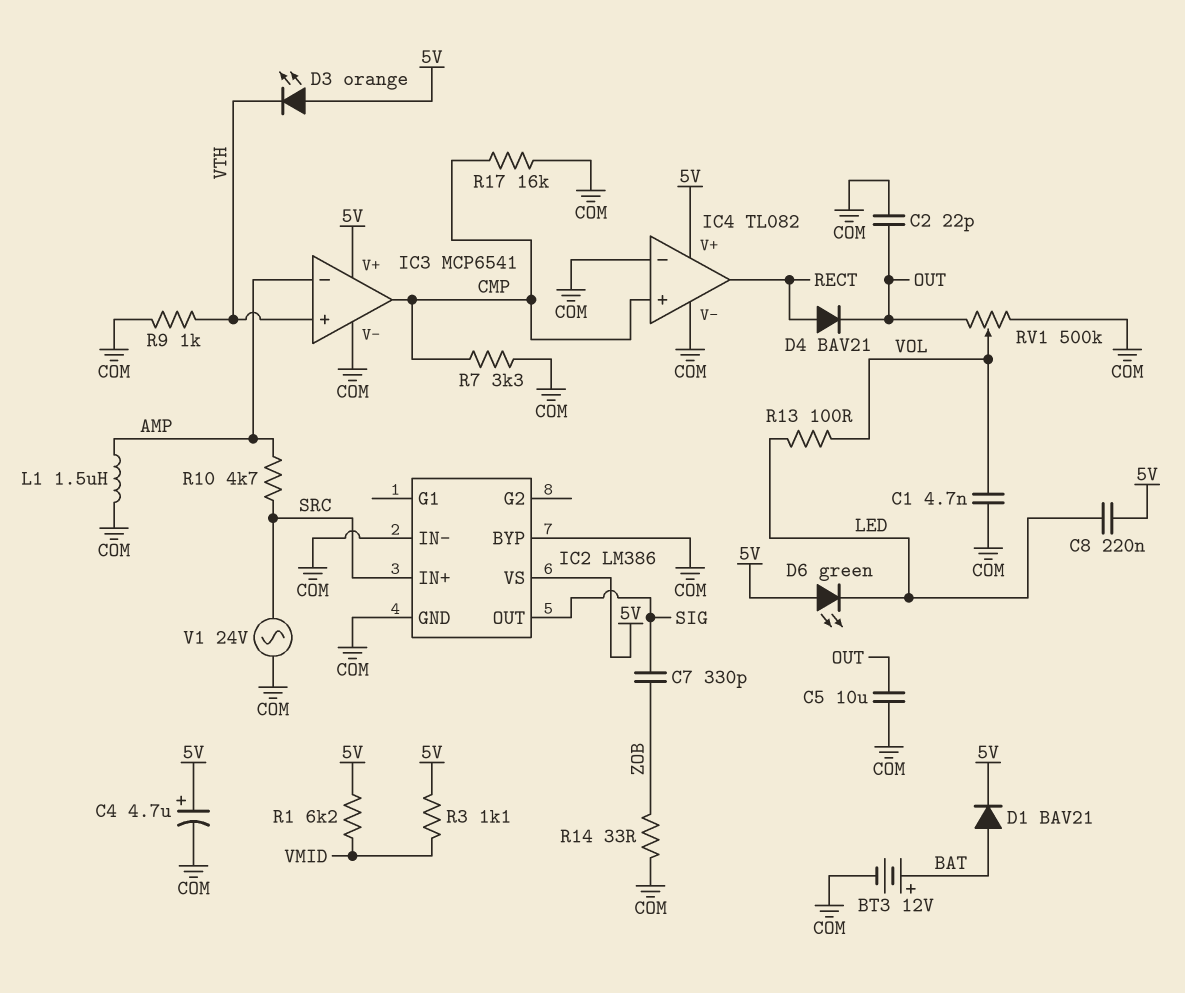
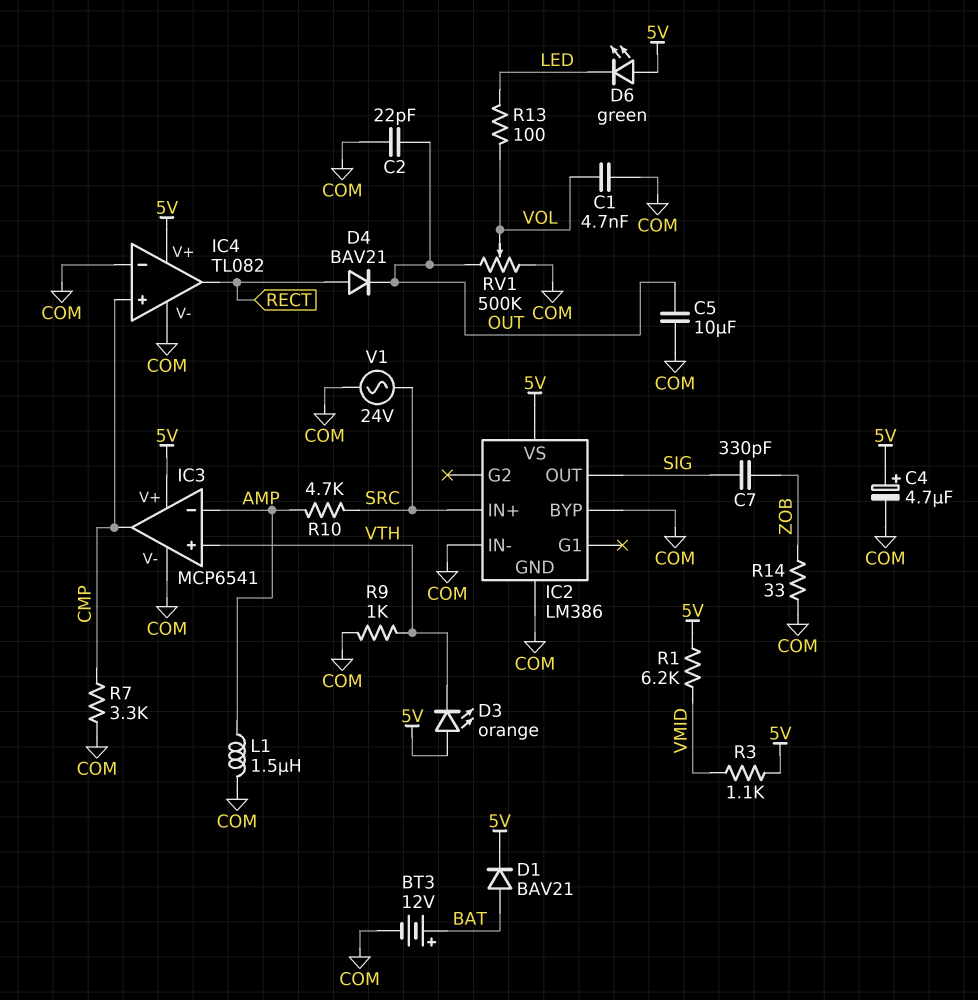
C8: 220nF (5V, LED) -> none
R17: 16k (CMP, COM) -> none

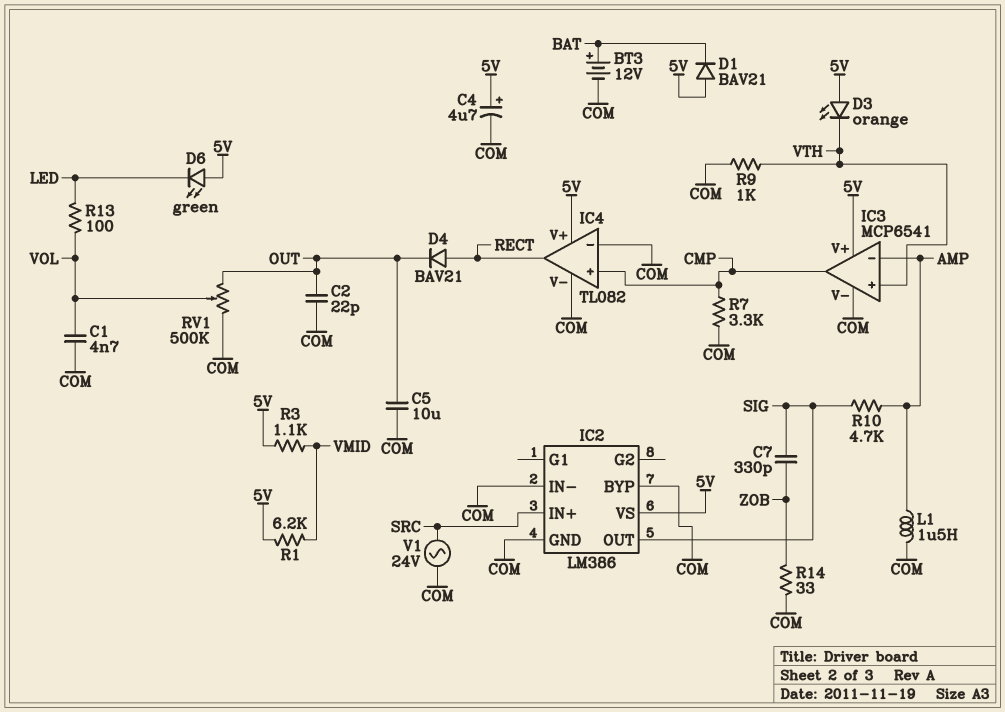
D1: diode BAV21 (A BAT, K 5V) -> diode BAV21 (A 5V, K BAT)
R10: 4.7k (AMP, SRC) -> 4.7k (AMP, SIG)

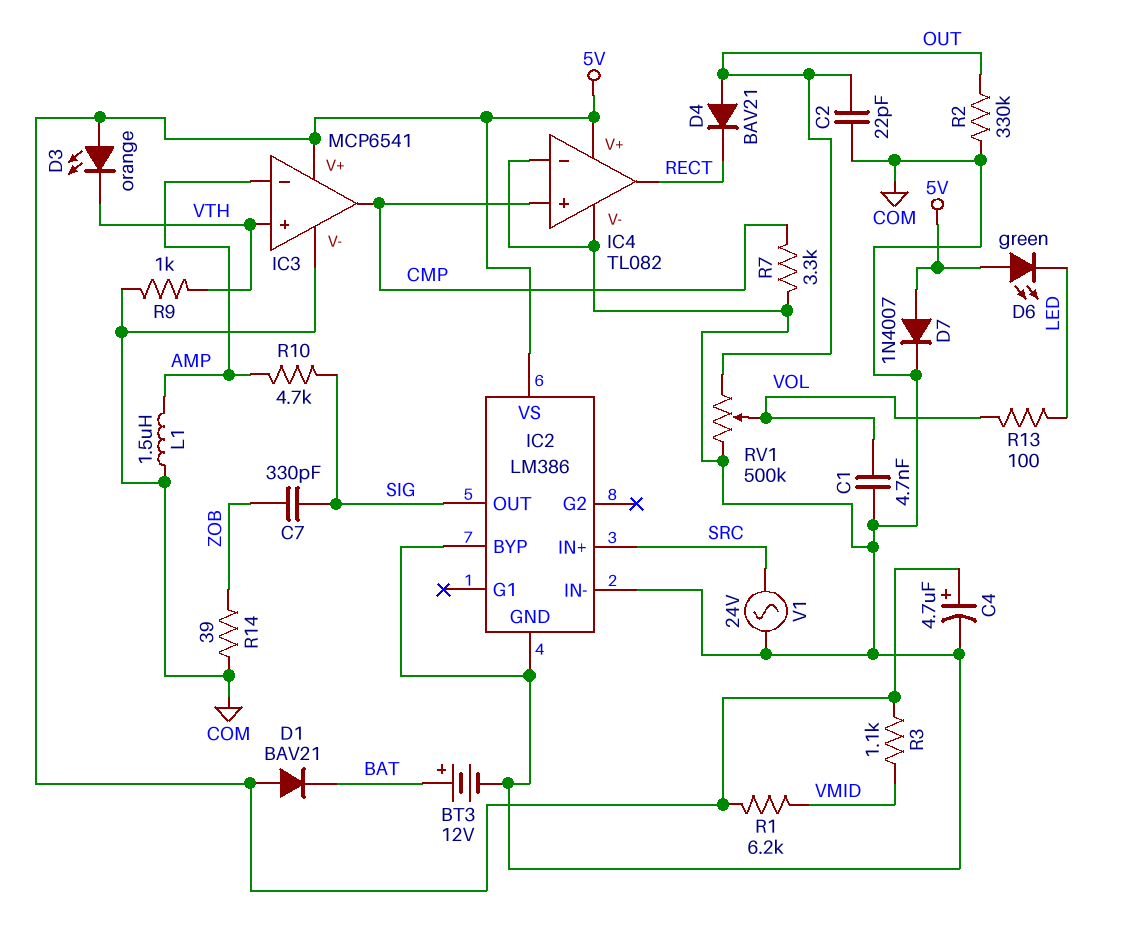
C5: 10uF (COM, OUT) -> none
D4: diode BAV21 (A RECT, K OUT) -> diode BAV21 (A OUT, K RECT)
D7: none -> diode 1N4007 (A 5V, K COM)
R2: none -> 330k (COM, OUT)
R14: 33 (COM, ZOB) -> 39 (COM, ZOB)

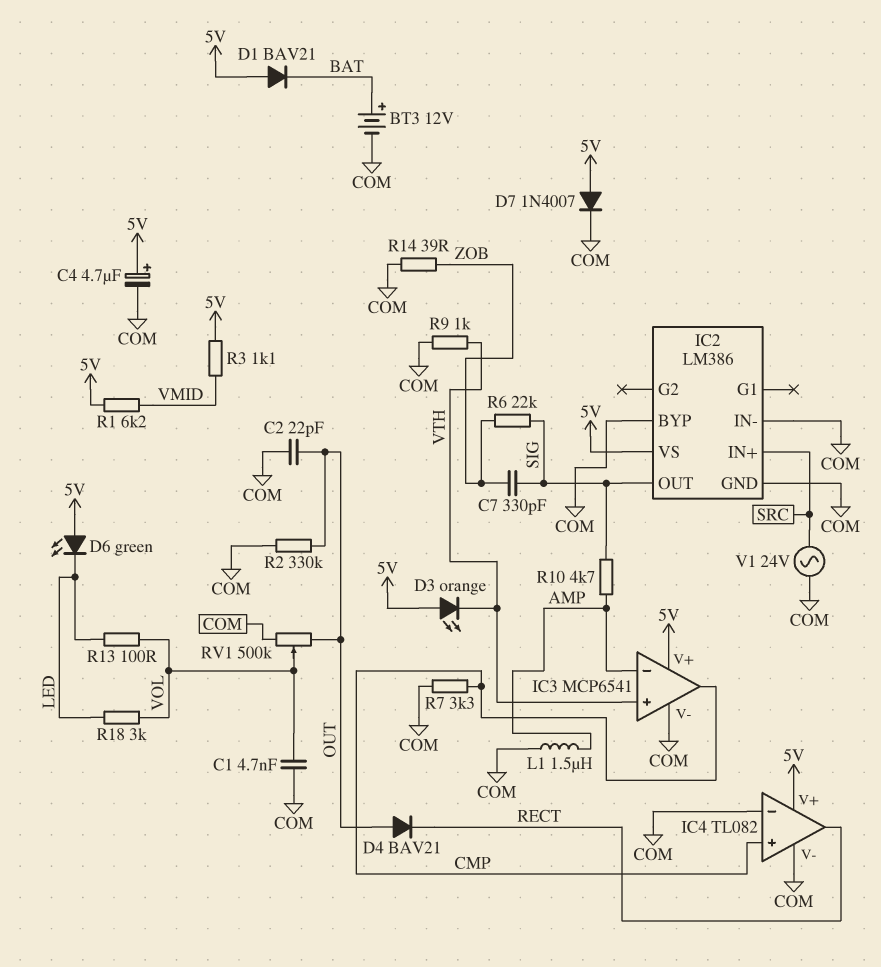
R6: none -> 22k (SIG, ZOB)
R18: none -> 3k (LED, VOL)

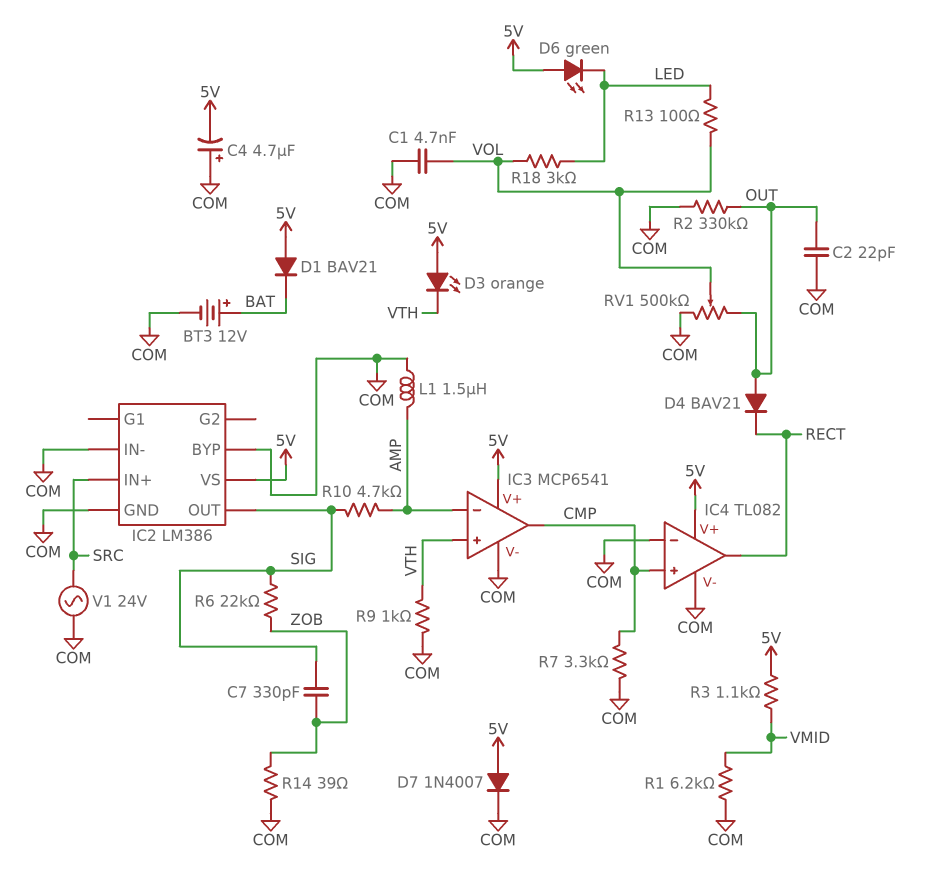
C4: 4.7uF (plus 5V, minus COM) -> 4.7uF (plus COM, minus 5V)
R1: 6.2k (5V, VMID) -> 6.2k (COM, VMID)

